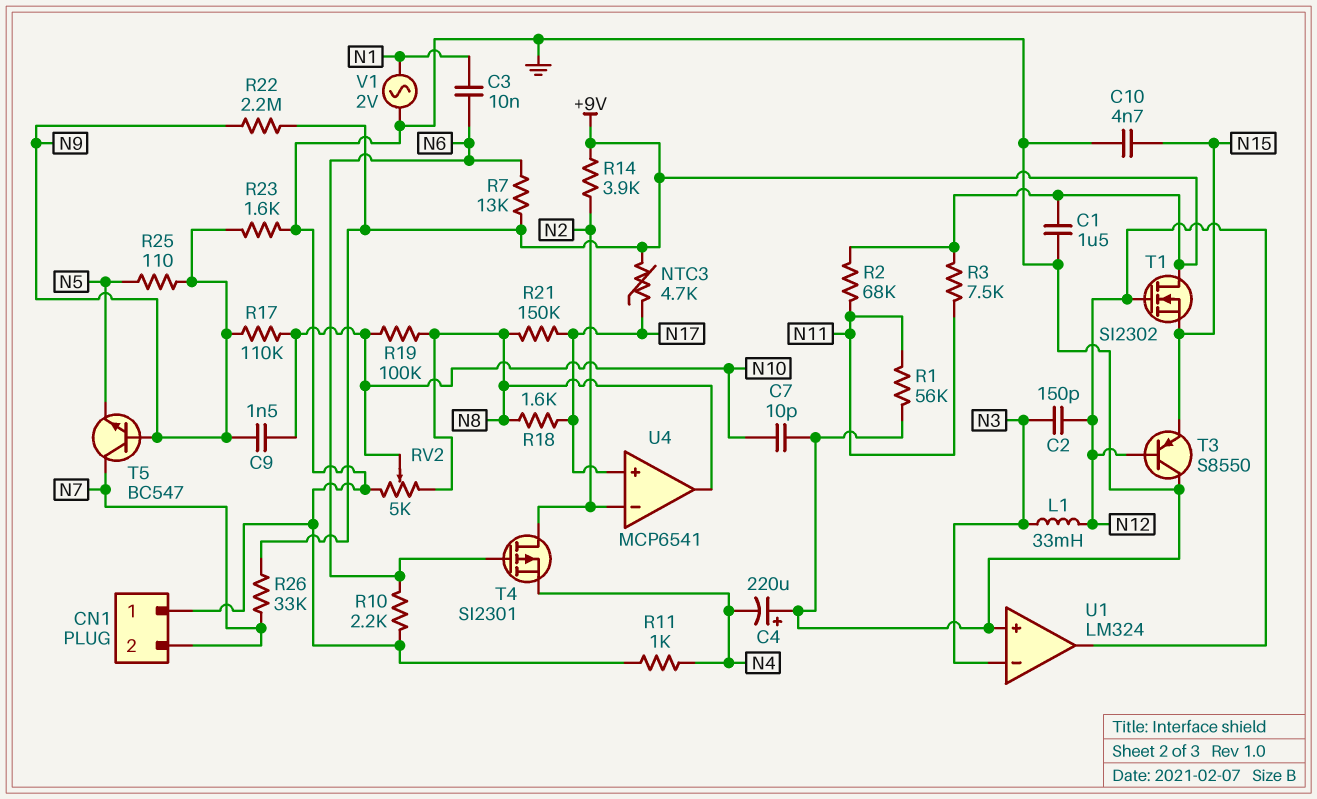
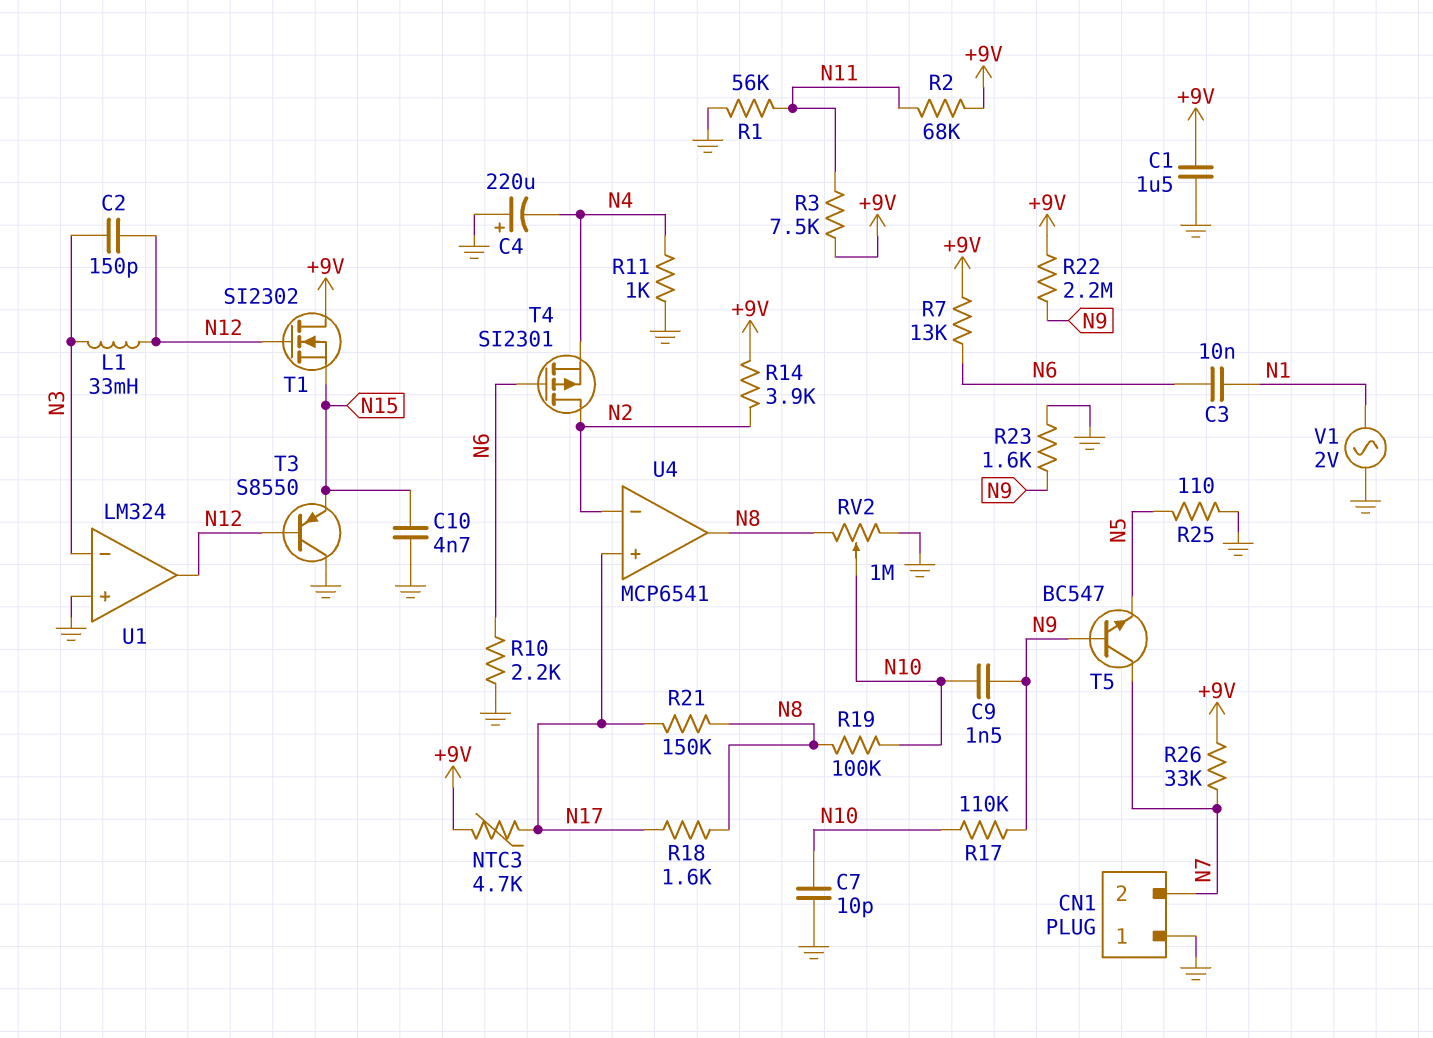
R25: 110 (N5, N9) -> 110 (GND, N5)
RV2: 5k (GND, N8, wiper N10) -> 1M (GND, N8, wiper N10)

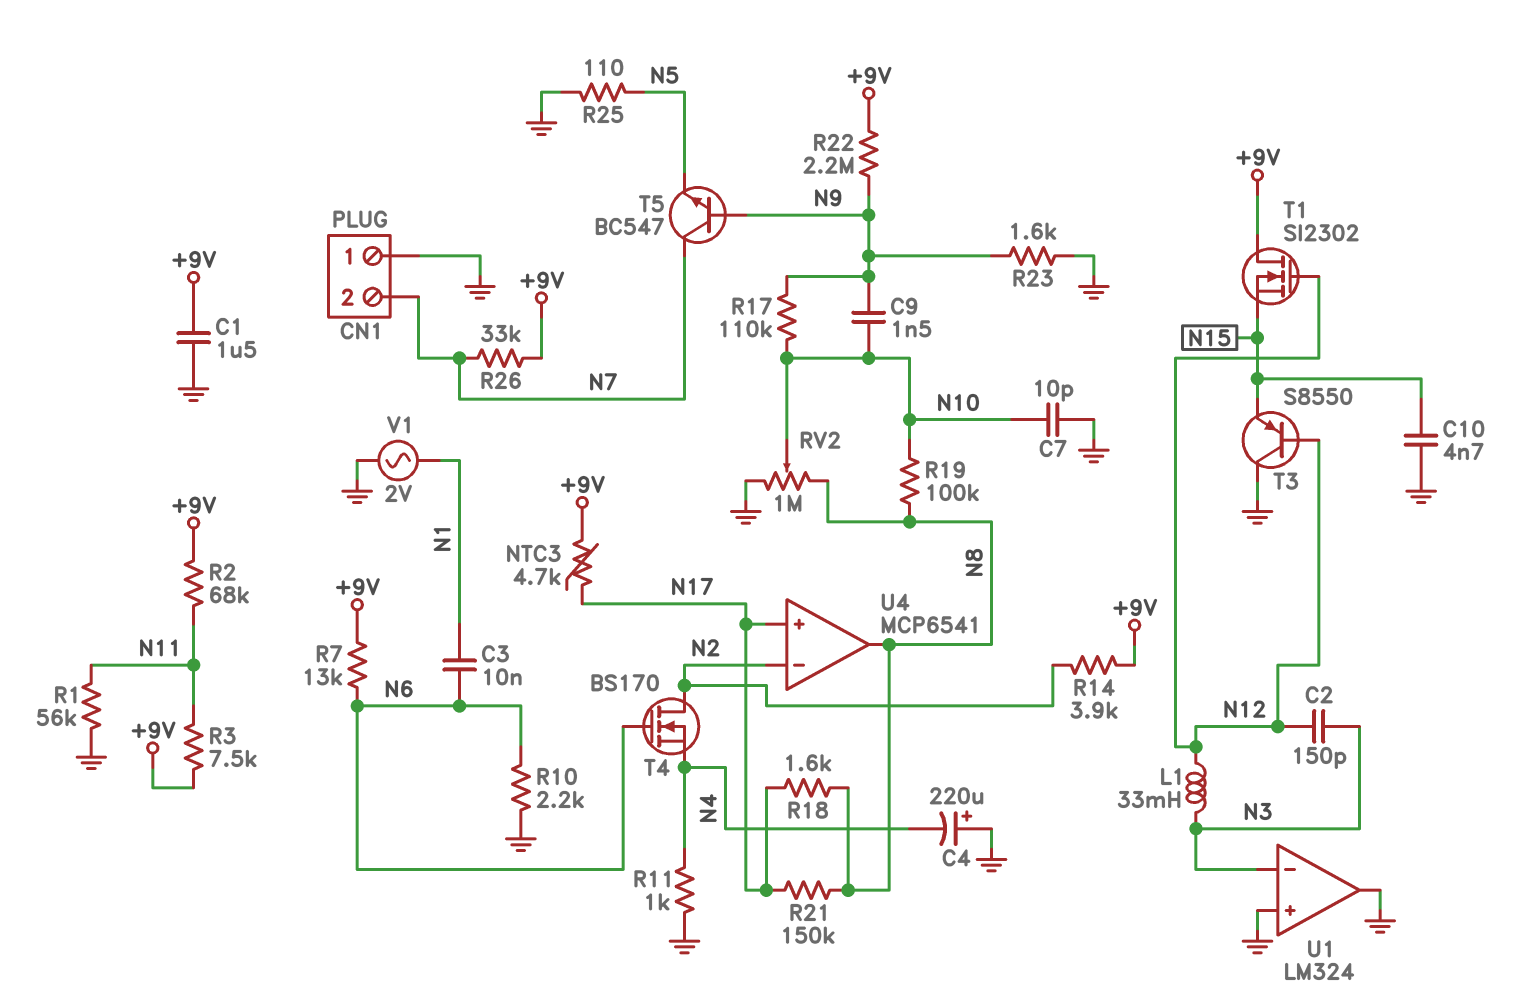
T4: PMOS SI2301 (G N6, D N2, S N4) -> NMOS BS170 (G N6, D N2, S N4)
U1 pin out: N12 -> GND

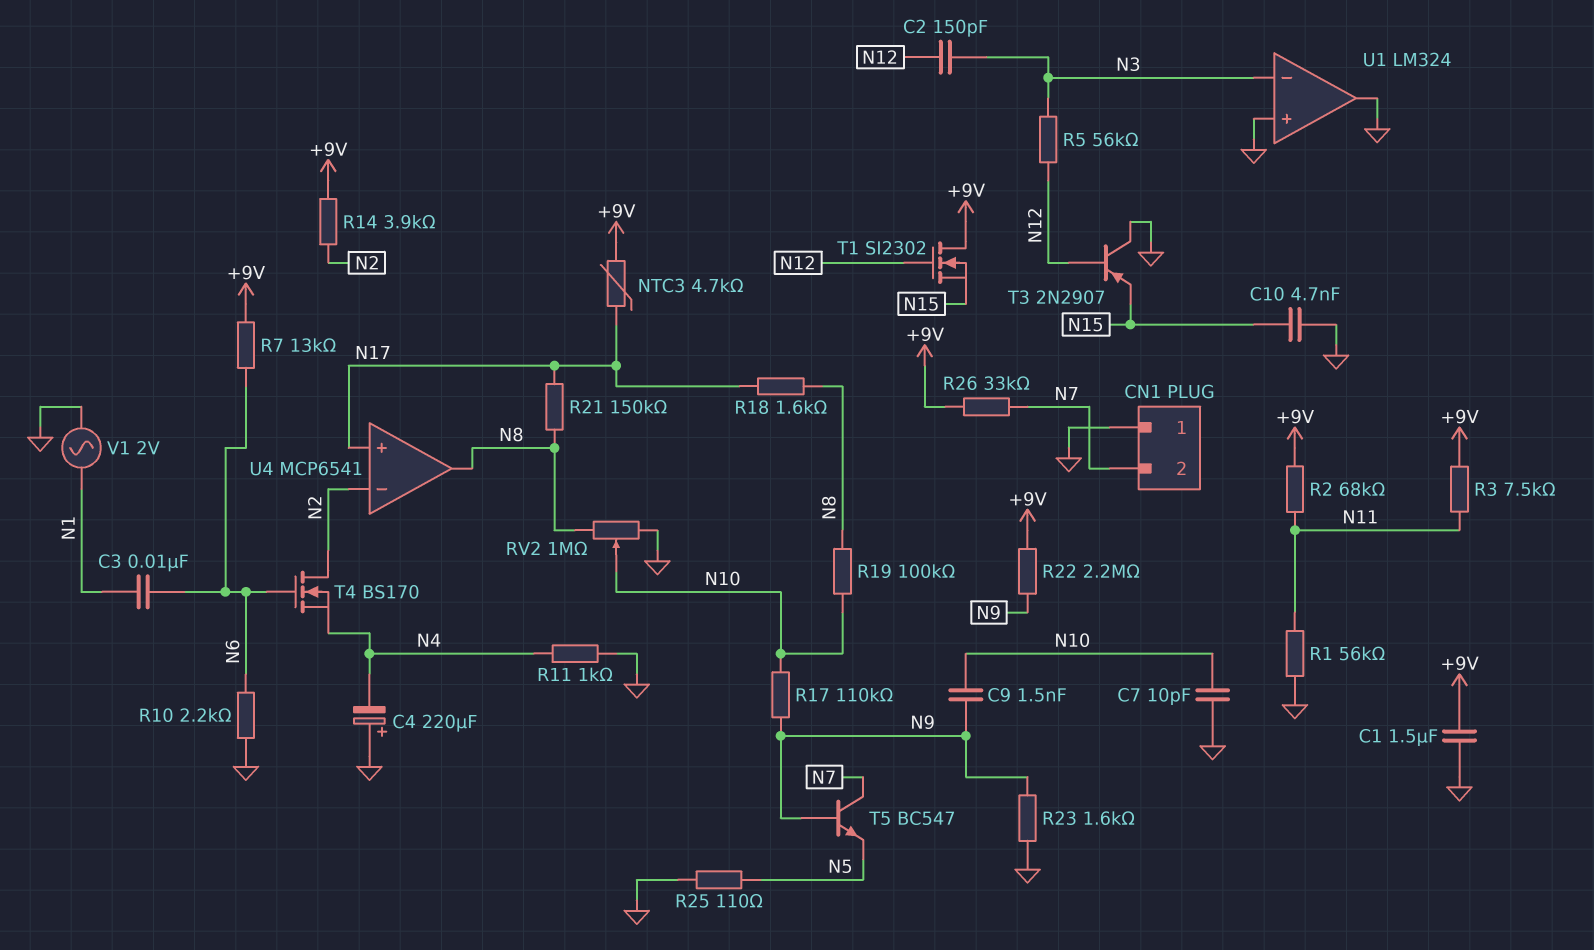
L1: 33mH (N3, N12) -> none
R5: none -> 56k (N3, N12)
T3: PNP S8550 (B N12, C GND, E N15) -> PNP 2N2907 (B N12, C GND, E N15)

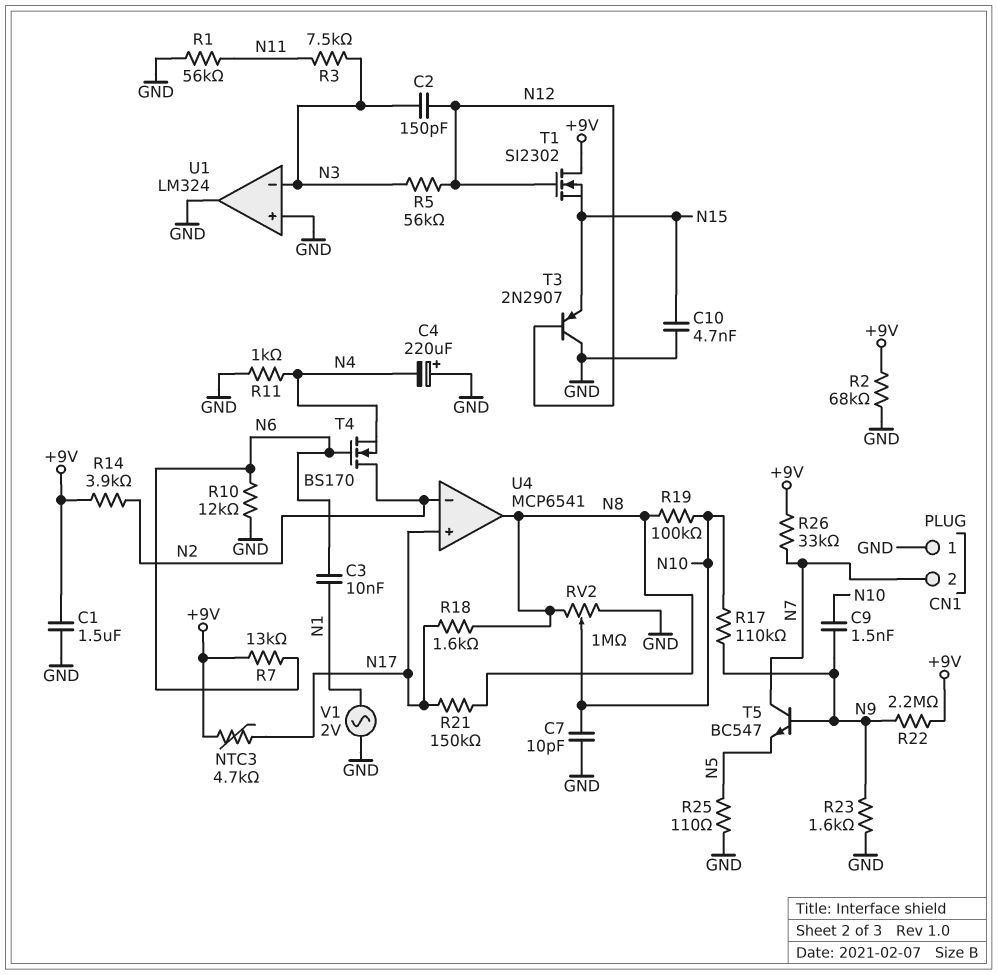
R2: 68k (+9V, N11) -> 68k (+9V, GND)
R3: 7.5k (+9V, N11) -> 7.5k (N3, N11)
R10: 2.2k (GND, N6) -> 12k (GND, N6)

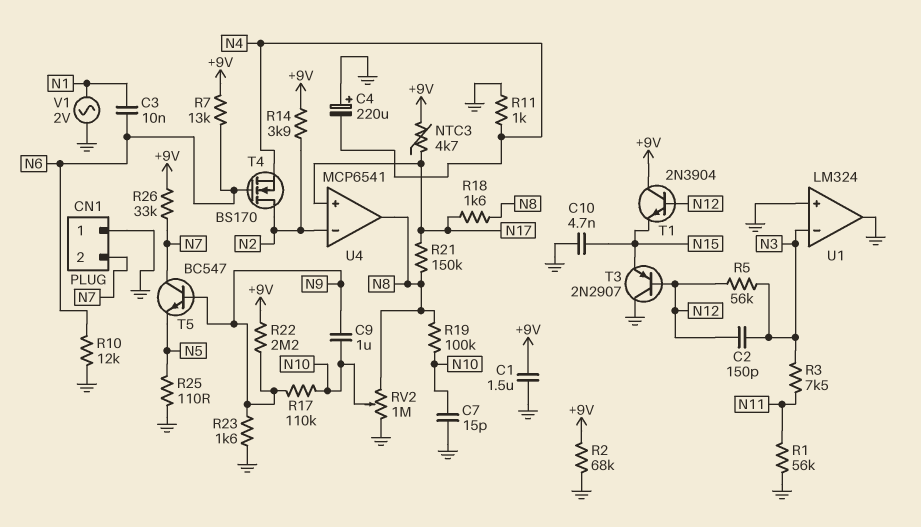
C7: 10pF (GND, N10) -> 15pF (GND, N10)
C9: 1.5nF (N9, N10) -> 1uF (N9, N10)
T1: NMOS SI2302 (G N12, D +9V, S N15) -> NPN 2N3904 (B N12, C +9V, E N15)

